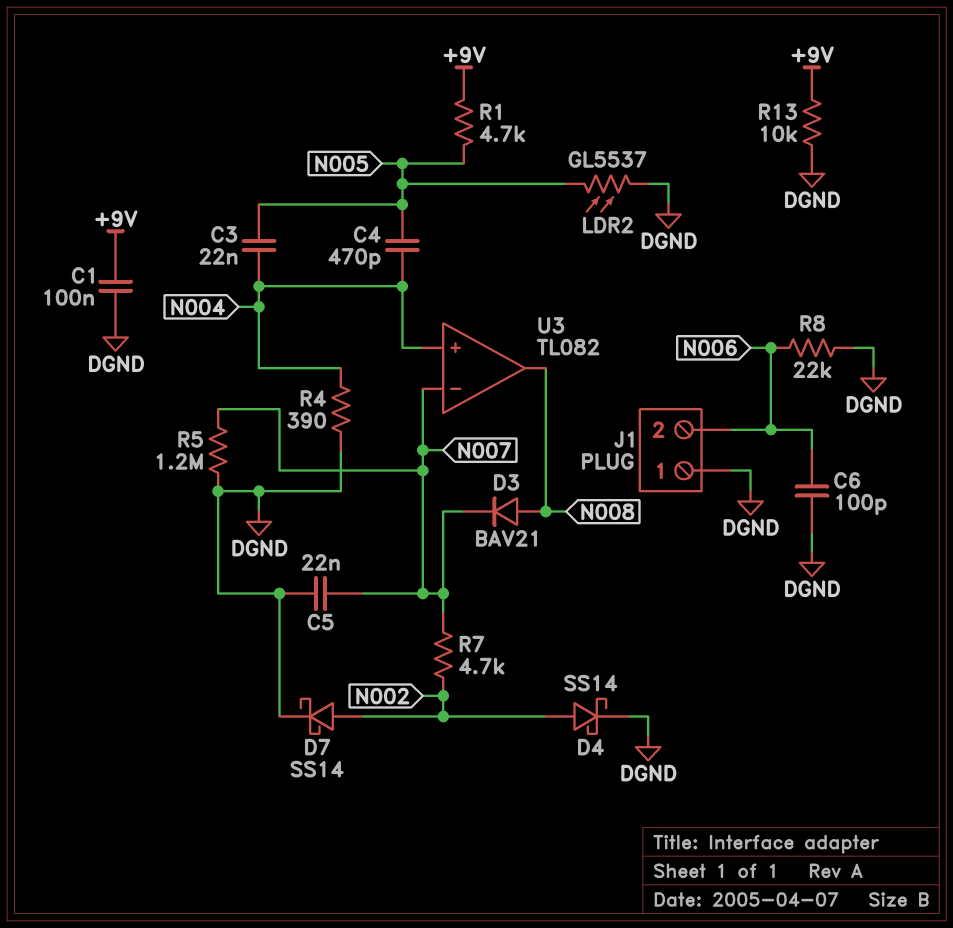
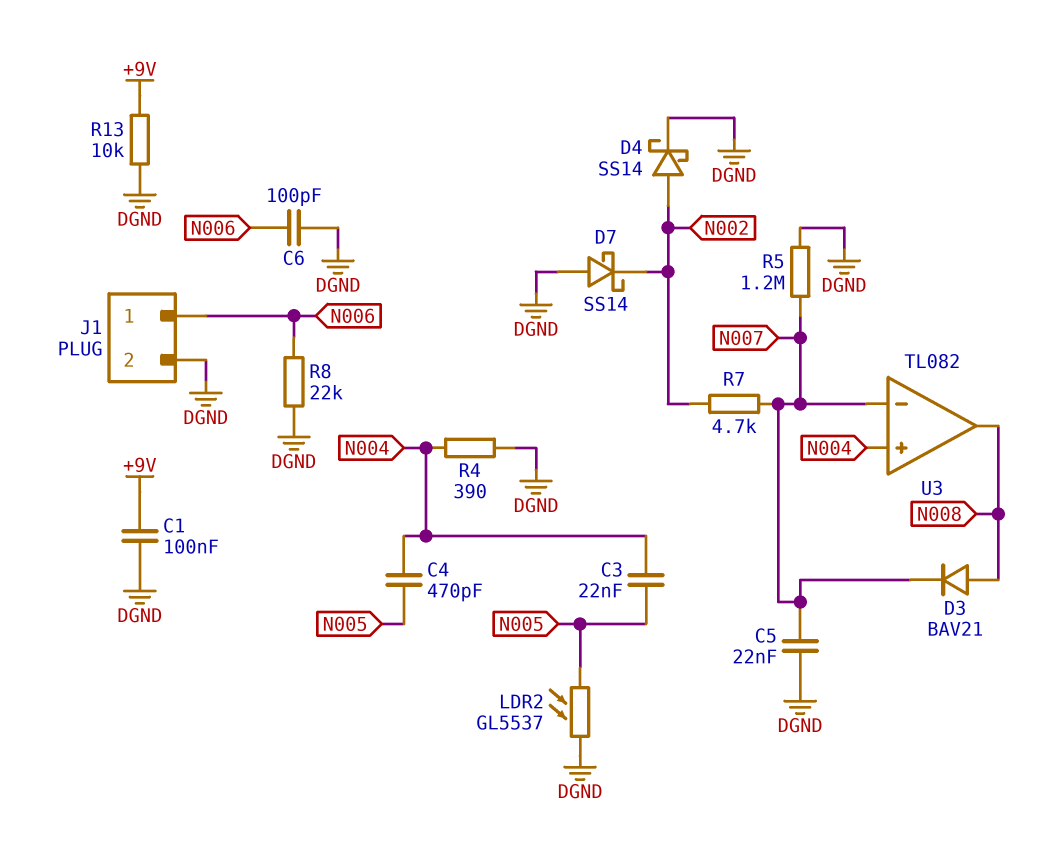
D7: schottky SS14 (A N002, K DGND) -> schottky SS14 (A DGND, K N002)
J1 pin 1: DGND -> N006
J1 pin 2: N006 -> DGND
R1: 4.7k (+9V, N005) -> none

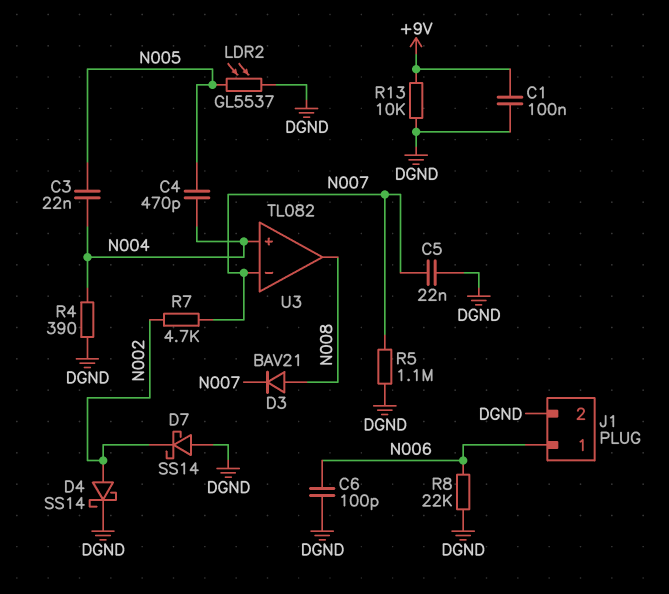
R5: 1.2M (DGND, N007) -> 1.1M (DGND, N007)

